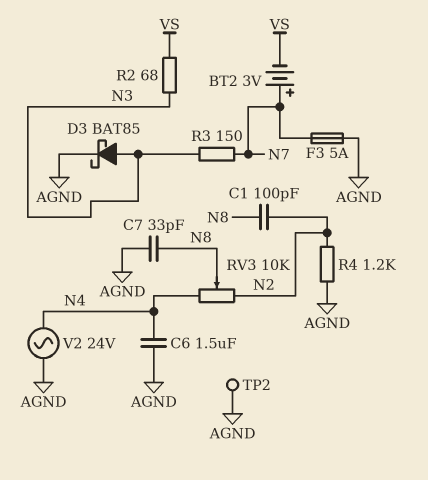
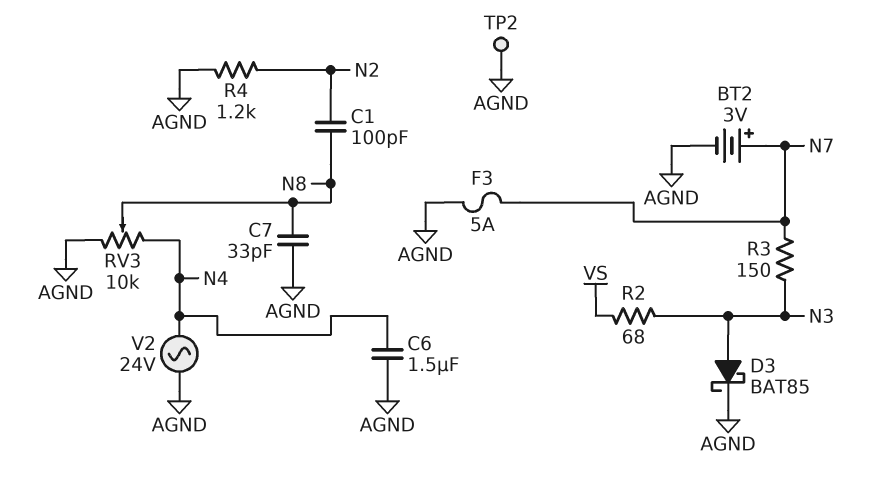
BT2: 3V (plus N7, minus VS) -> 3V (plus N7, minus AGND)
RV3: 10k (N2, N4, wiper N8) -> 10k (AGND, N4, wiper N8)

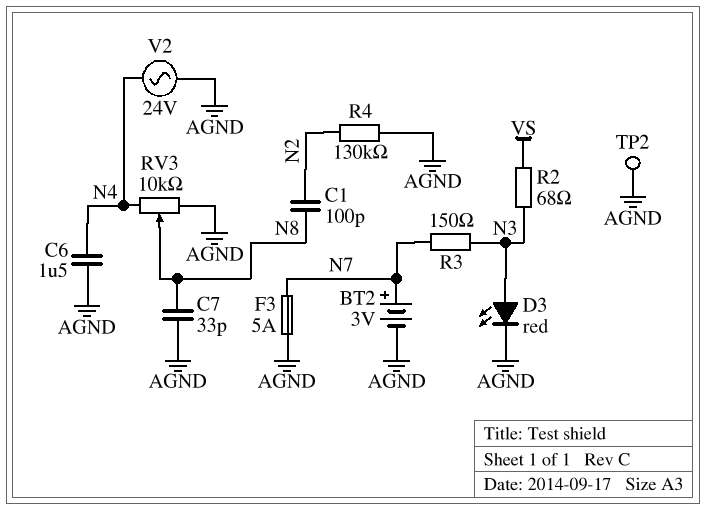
D3: schottky BAT85 (A N3, K AGND) -> LED red (A N3, K AGND)
R4: 1.2k (AGND, N2) -> 130k (AGND, N2)

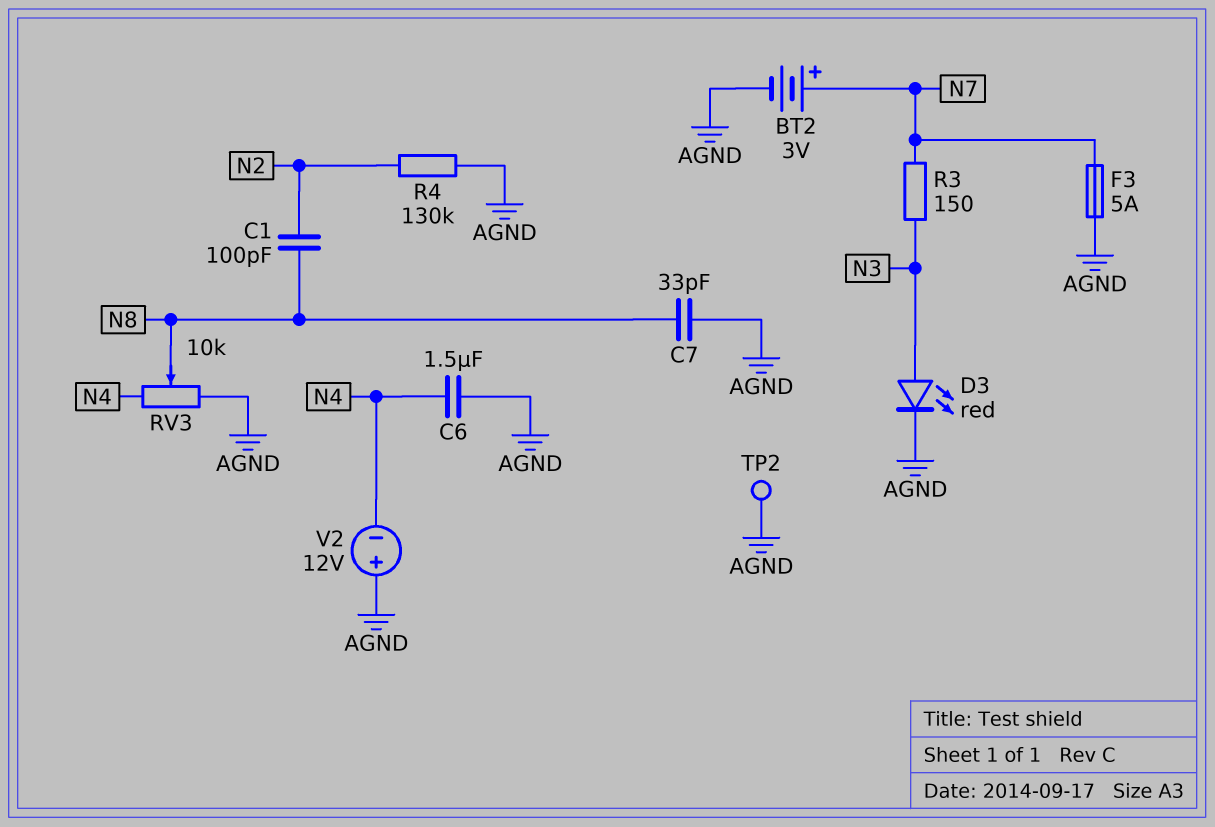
R2: 68 (N3, VS) -> none
V2: AC 24V (AGND, N4) -> 12V (plus AGND, minus N4)

